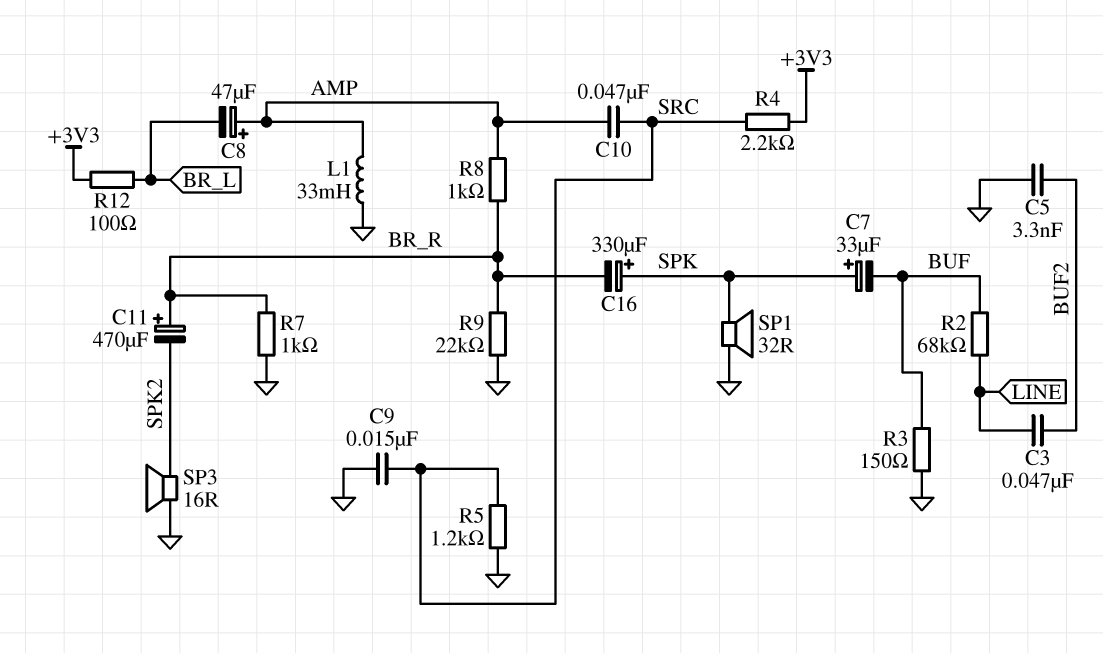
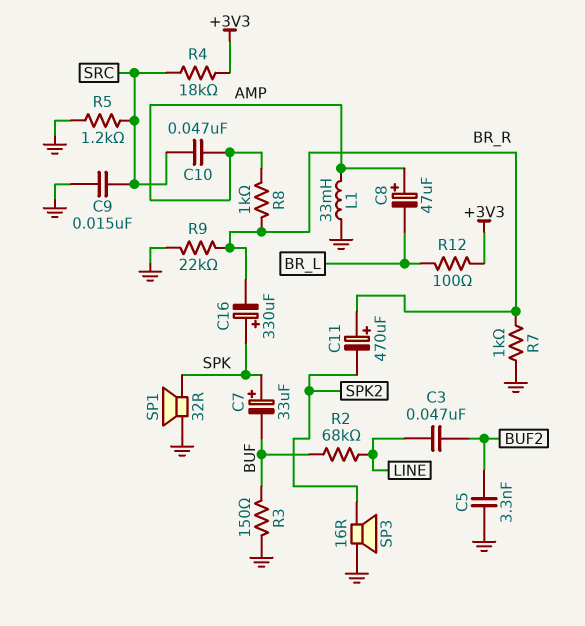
R4: 2.2k (+3V3, SRC) -> 18k (+3V3, SRC)

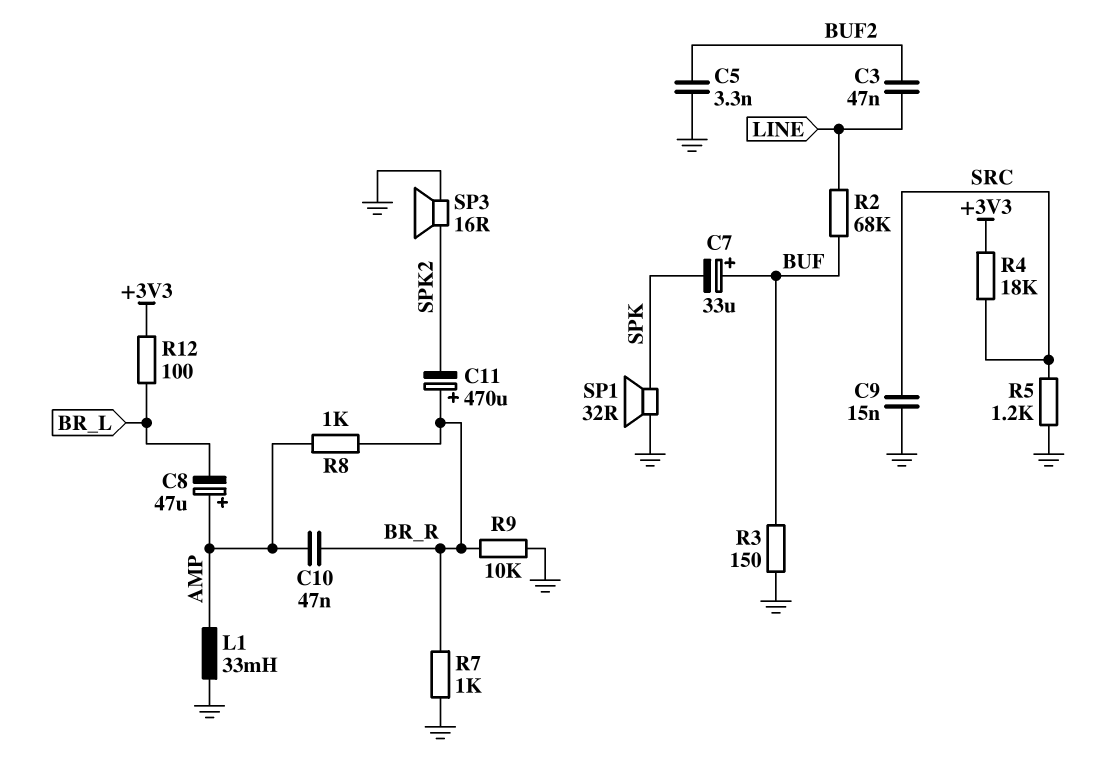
C7: 33uF (plus SPK, minus BUF) -> 33uF (plus BUF, minus SPK)
C10: 47nF (AMP, SRC) -> 47nF (AMP, BR_R)
C16: 330uF (plus SPK, minus BR_R) -> none
R9: 22k (BR_R, GND) -> 10k (BR_R, GND)

